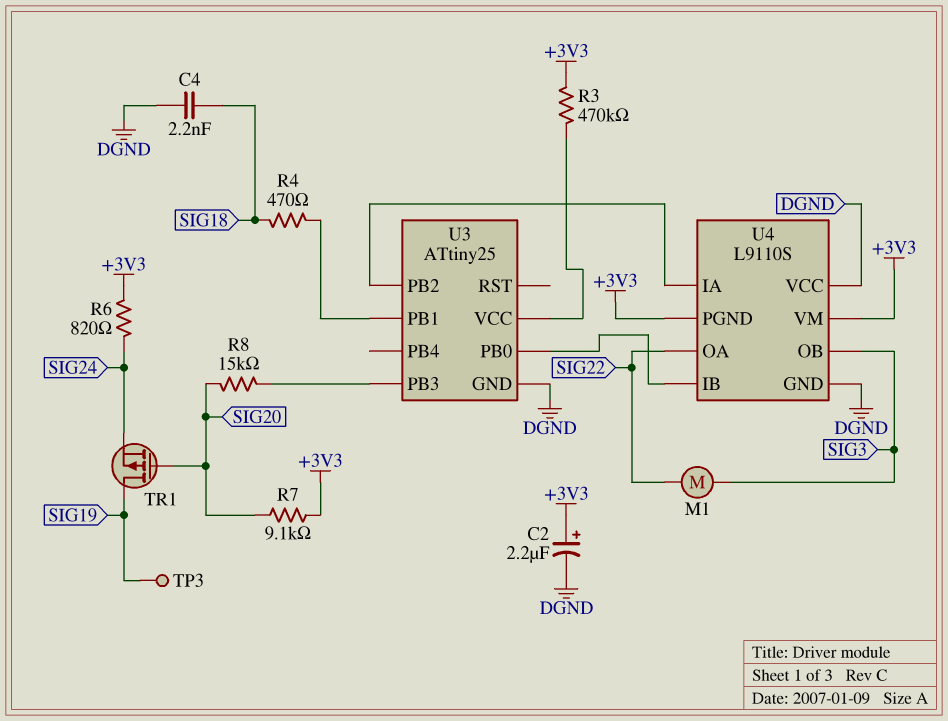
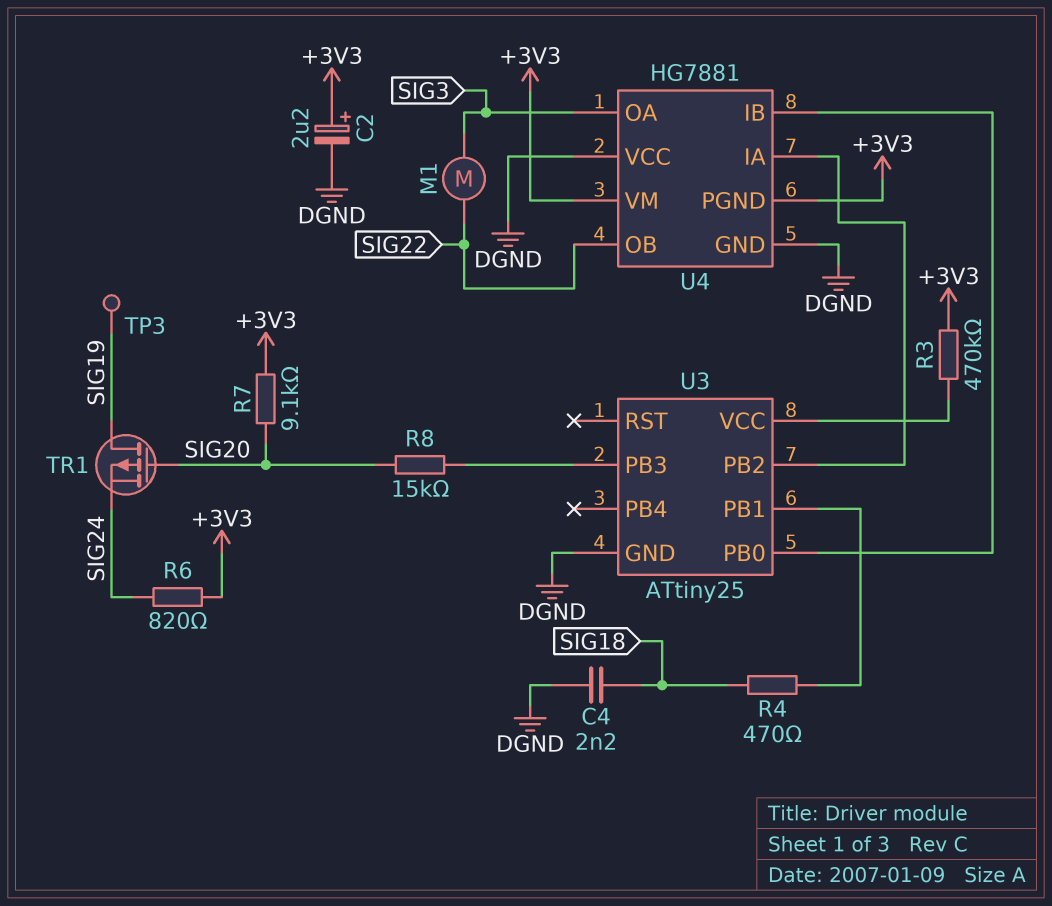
U4: L9110S -> HG7881
U4 pin OA: SIG22 -> SIG3
U4 pin OB: SIG3 -> SIG22

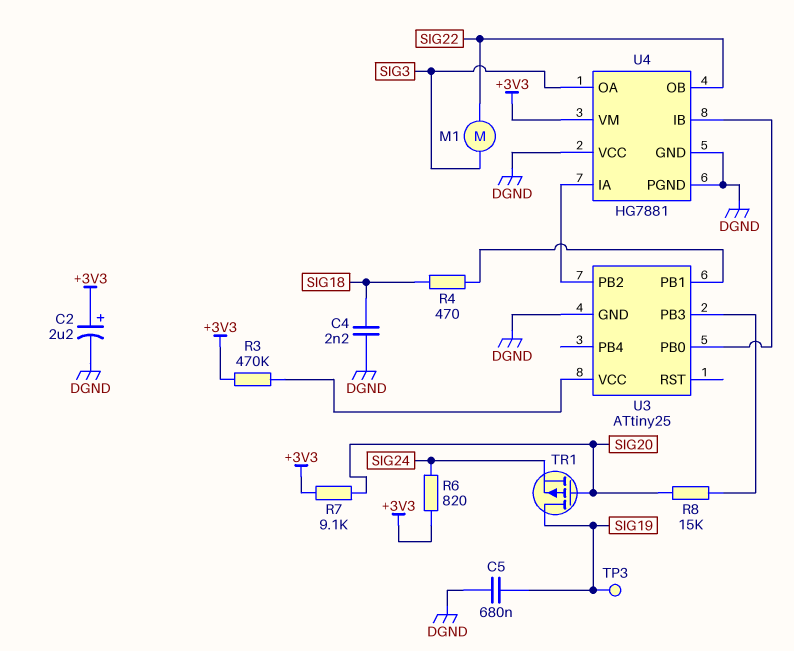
C5: none -> 680nF (DGND, SIG19)
U4 pin PGND: +3V3 -> DGND

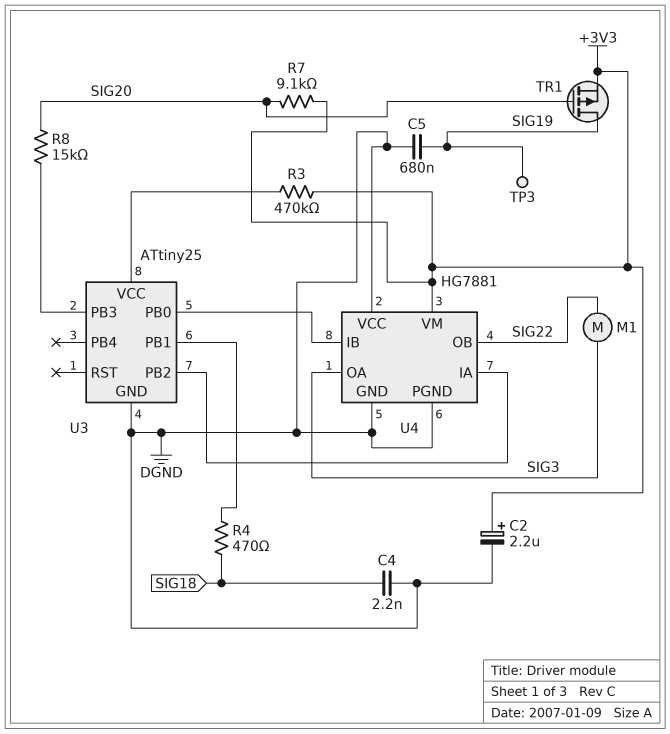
R6: 820 (+3V3, SIG24) -> none
TR1: PMOS (G SIG20, D SIG19, S SIG24) -> PMOS (G SIG20, D SIG19, S +3V3)

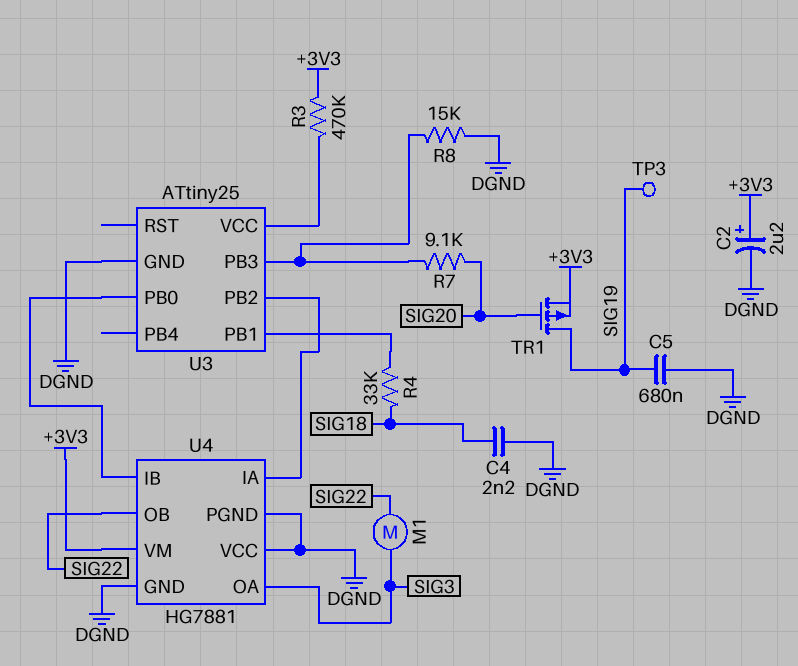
R4: 470 (SIG18, U3/PB1) -> 33k (SIG18, U3/PB1)
R7: 9.1k (+3V3, SIG20) -> 9.1k (SIG20, U3/PB3)
R8: 15k (SIG20, U3/PB3) -> 15k (DGND, U3/PB3)

